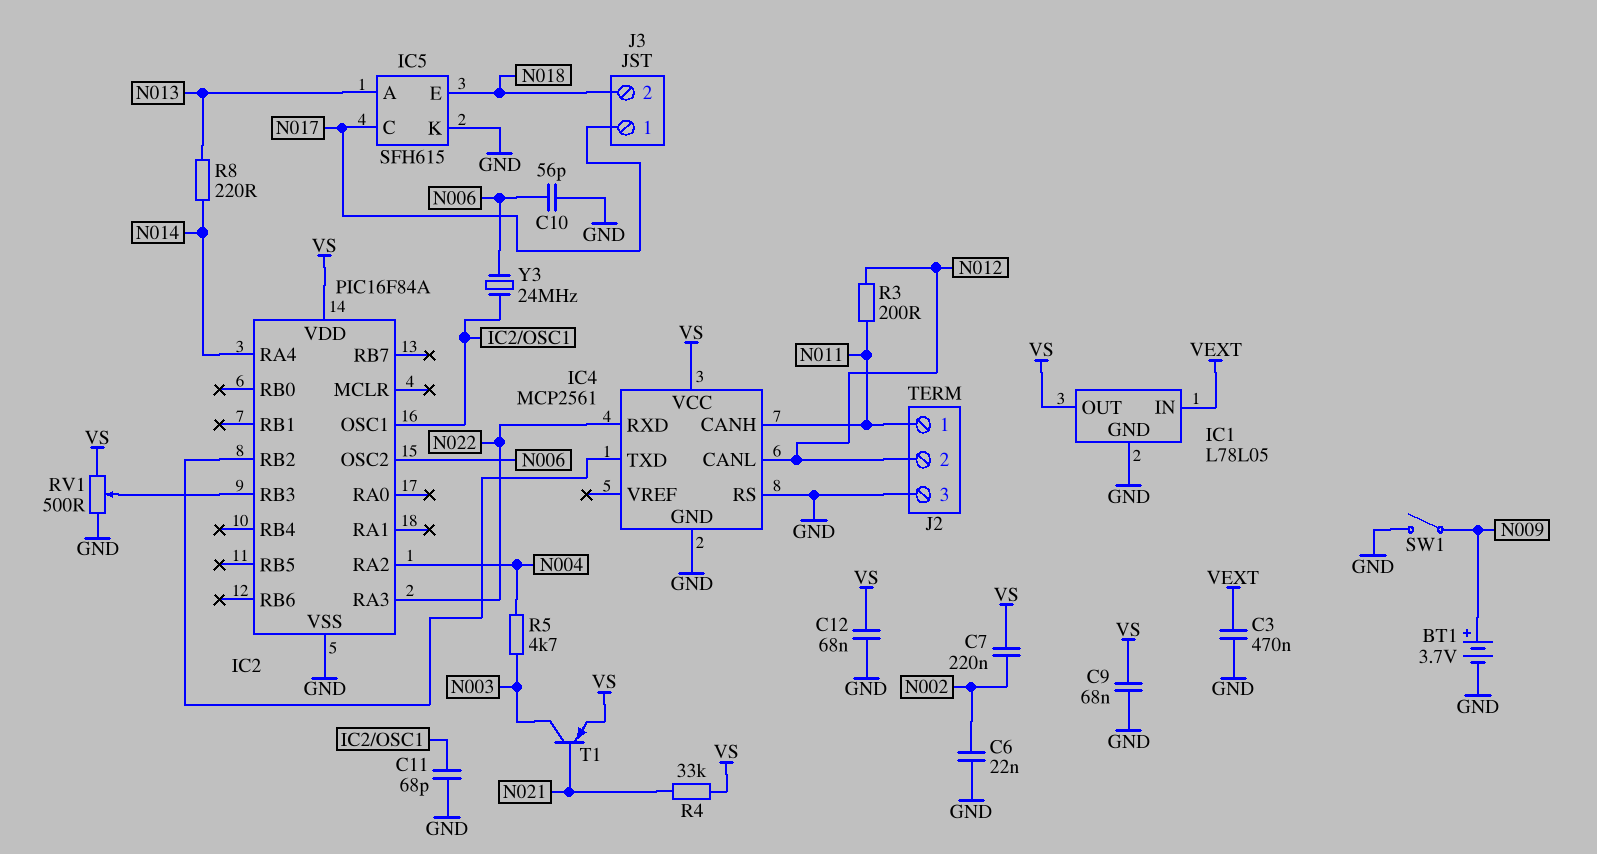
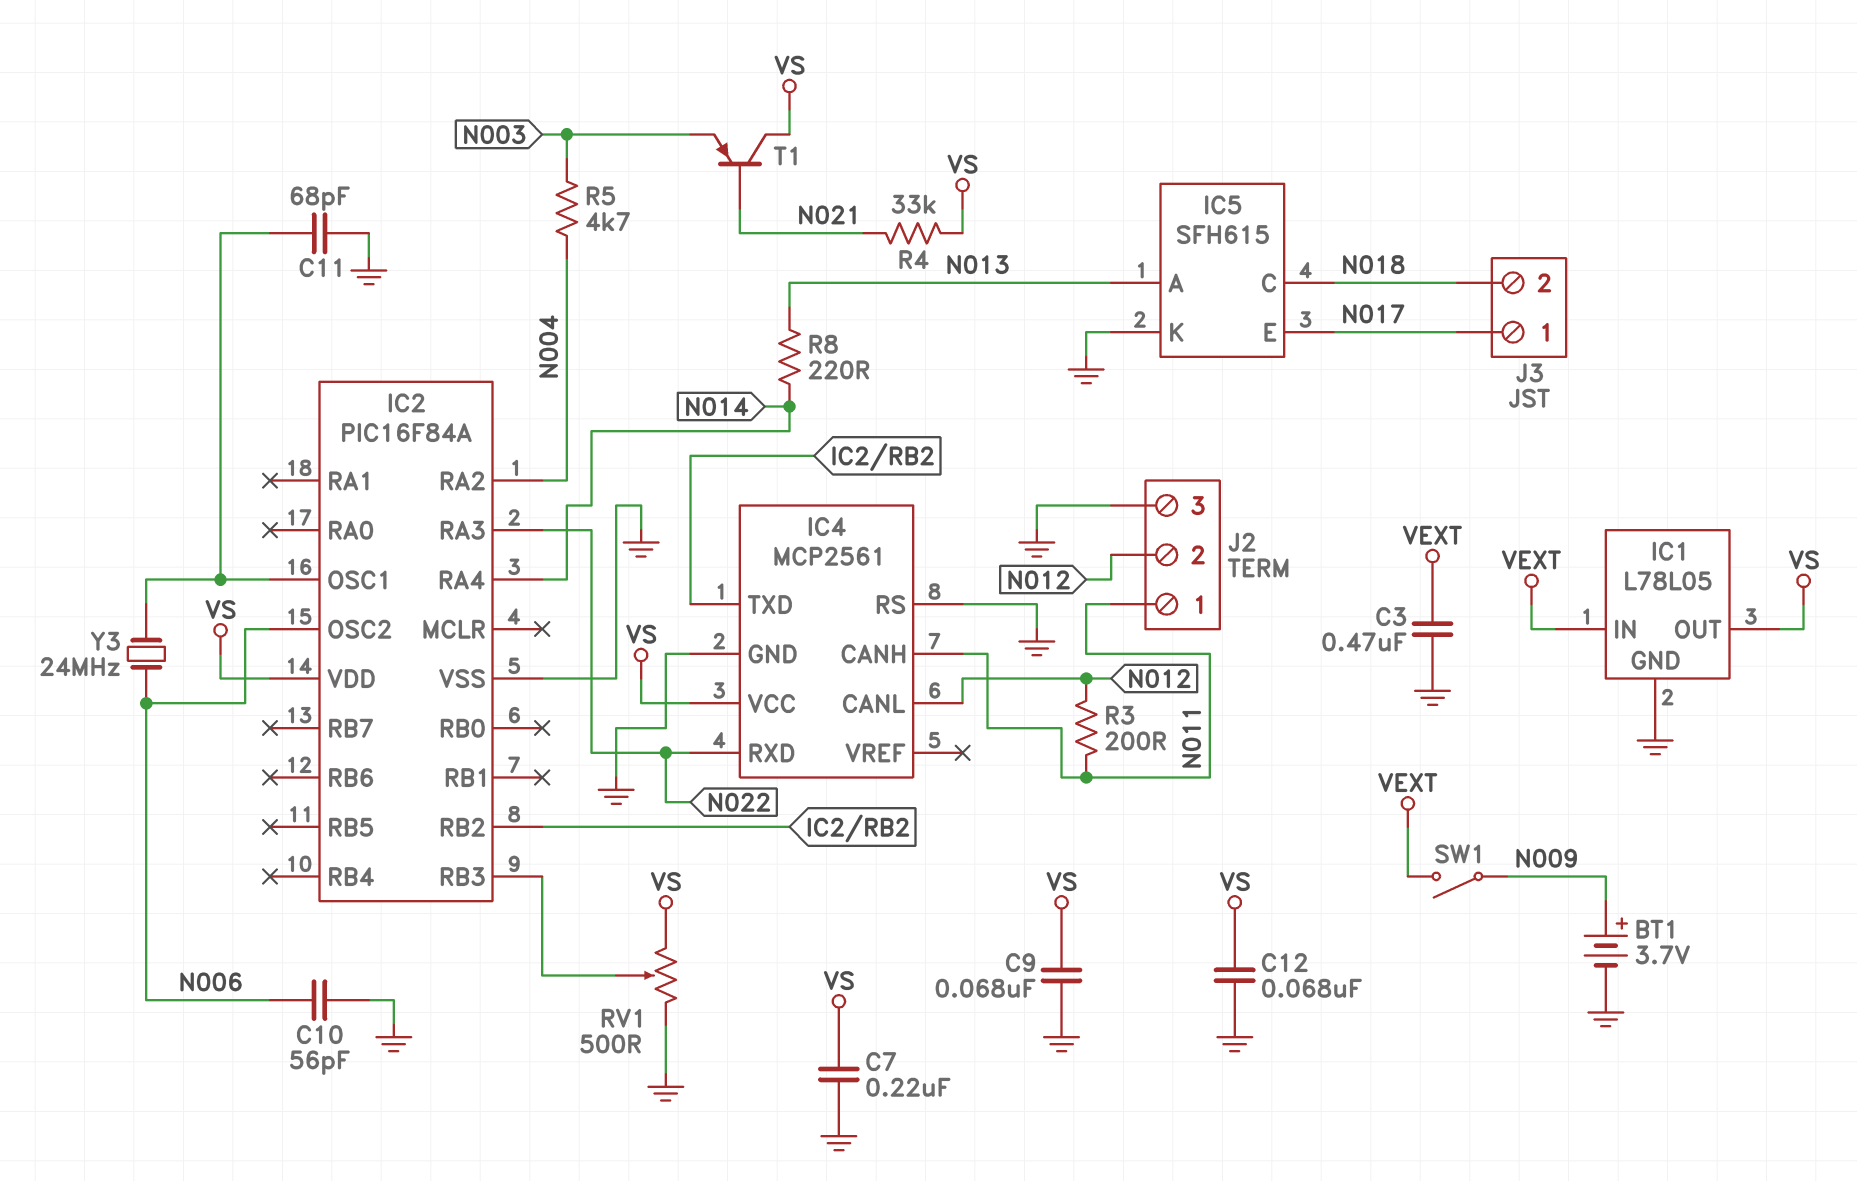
C6: 22nF (GND, N002) -> none
C7: 220nF (N002, VS) -> 220nF (GND, VS)
IC5 pin C: N017 -> N018
IC5 pin E: N018 -> N017
SW1: switch (GND, N009) -> switch (N009, VEXT)
T1: PNP (B N021, C N003, E VS) -> PNP (B N021, C VS, E N003)

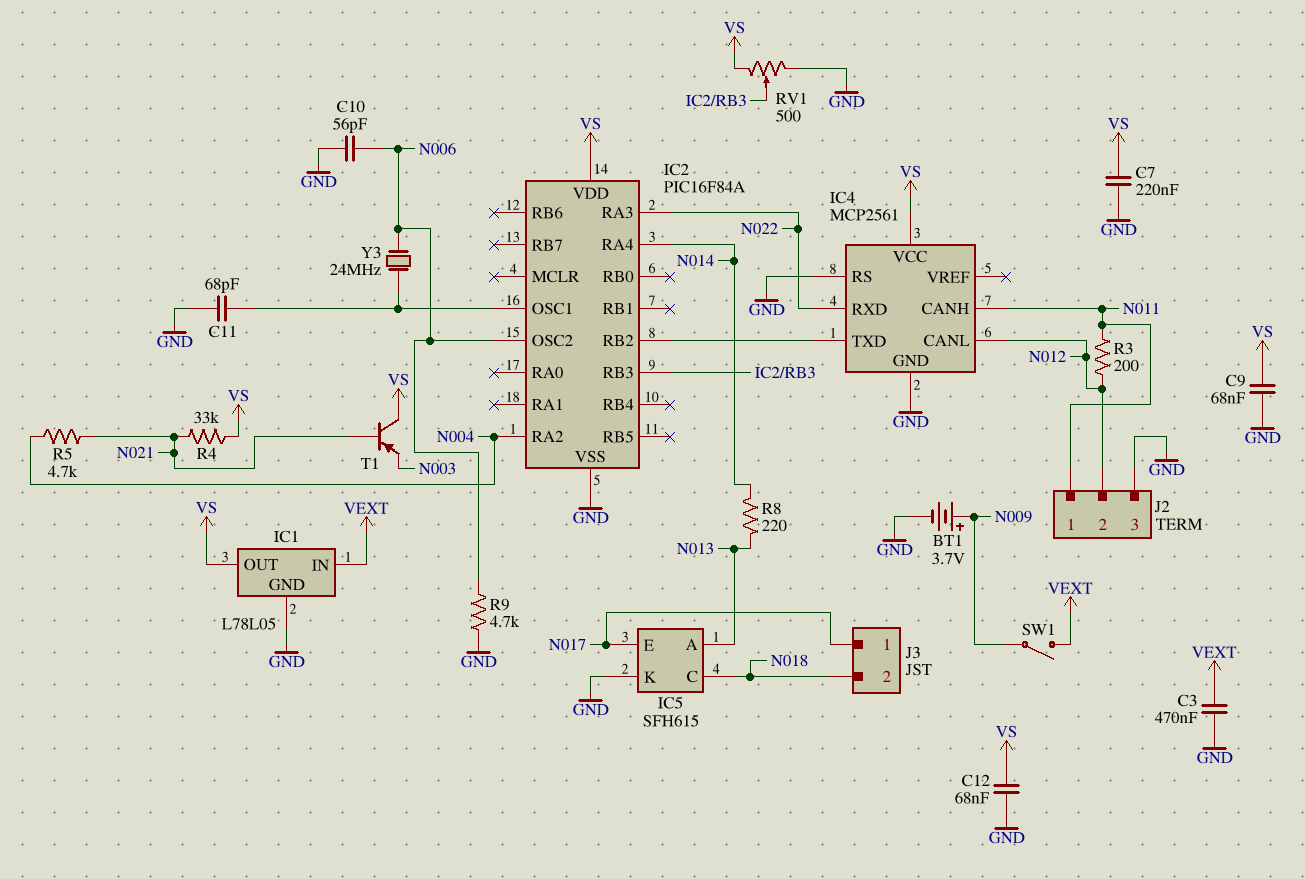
R5: 4.7k (N003, N004) -> 4.7k (N004, N021)
R9: none -> 4.7k (GND, N006)

